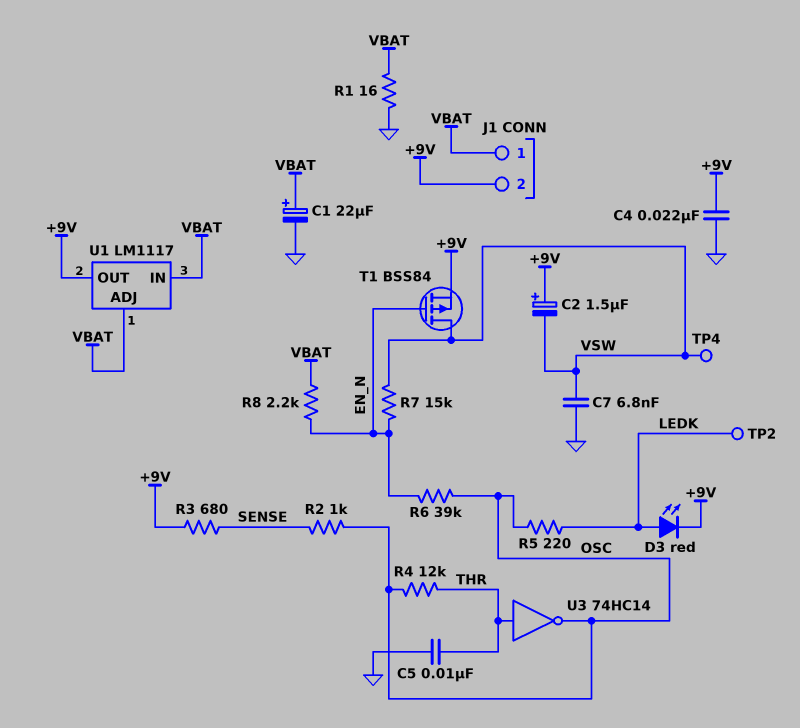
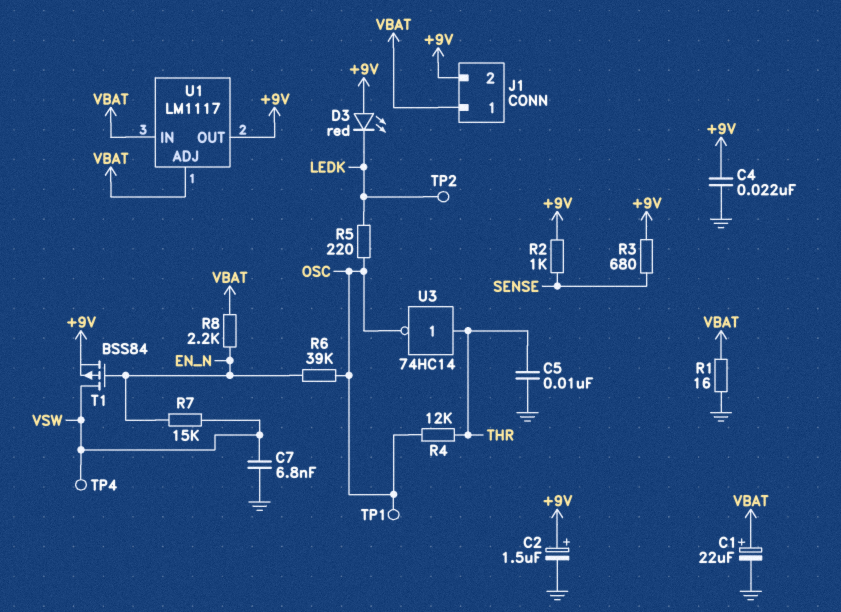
C2: 1.5uF (plus +9V, minus VSW) -> 1.5uF (plus +9V, minus GND)
D3: LED red (A LEDK, K +9V) -> LED red (A +9V, K LEDK)
R2: 1k (OSC, SENSE) -> 1k (+9V, SENSE)
TP1: none -> test point (OSC)

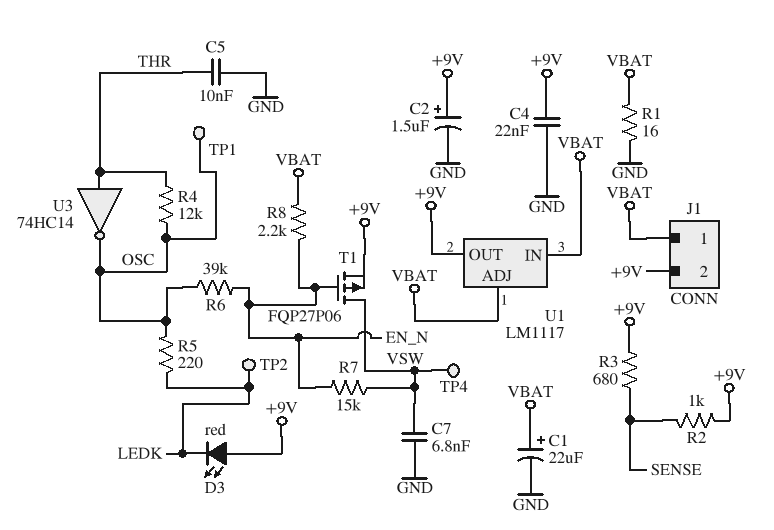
T1: PMOS BSS84 (G EN_N, D VSW, S +9V) -> PMOS FQP27P06 (G EN_N, D VSW, S +9V)

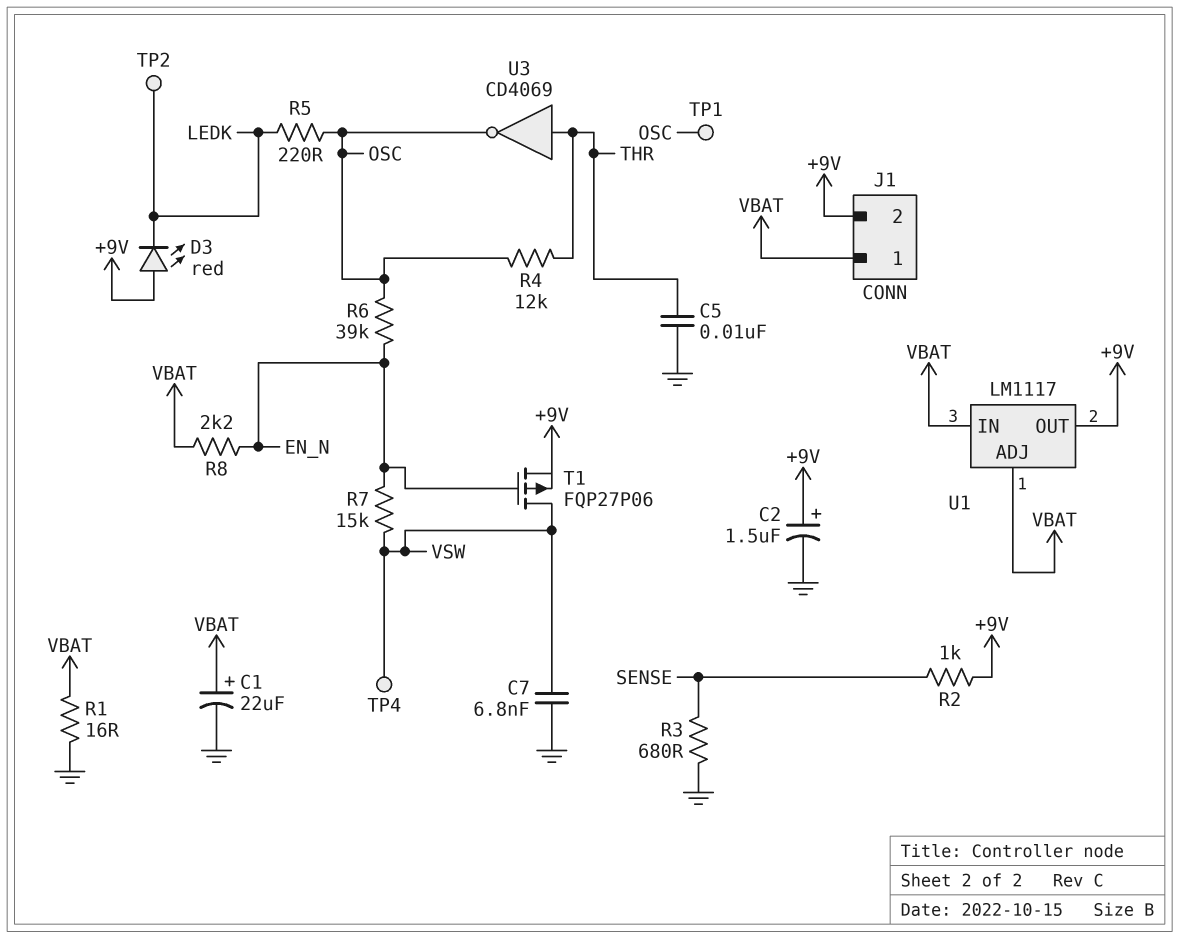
C4: 22nF (+9V, GND) -> none
R3: 680 (+9V, SENSE) -> 680 (GND, SENSE)
U3: NOT 74HC14 (in THR, out OSC) -> NOT CD4069 (in THR, out OSC)

